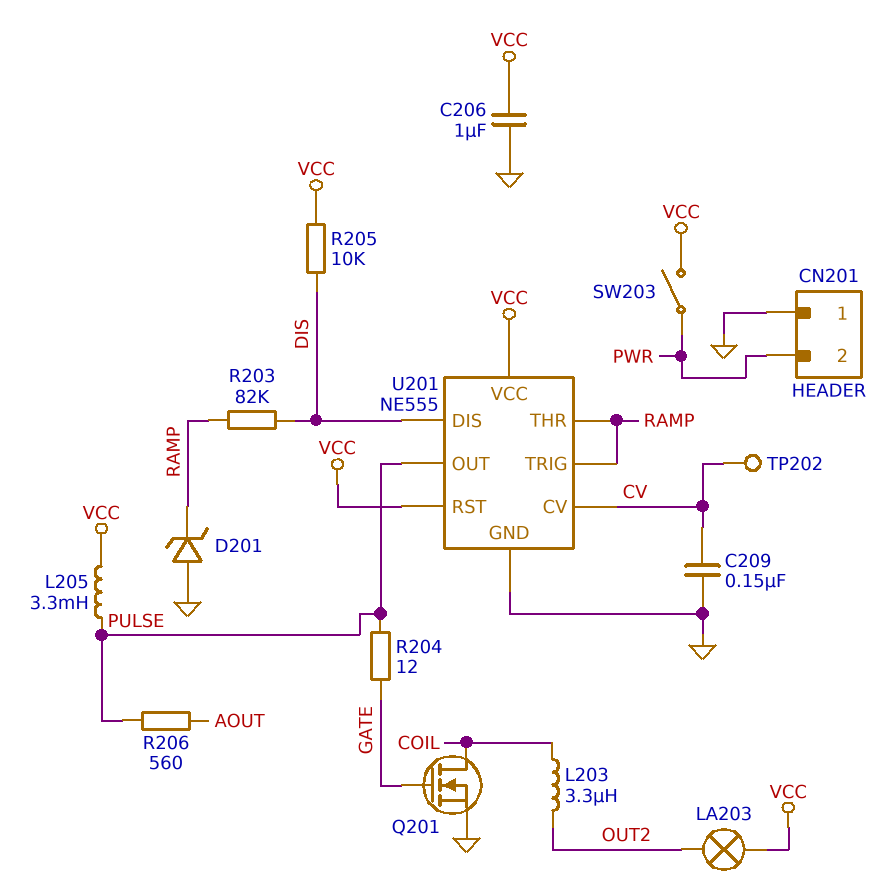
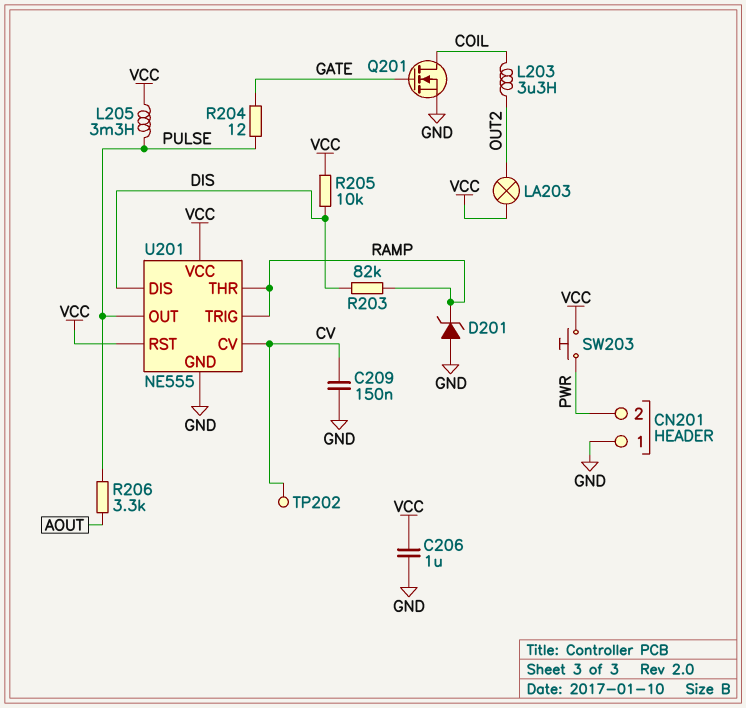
R206: 560 (AOUT, PULSE) -> 3.3k (AOUT, PULSE)
SW203: switch (PWR, VCC) -> button (PWR, VCC)

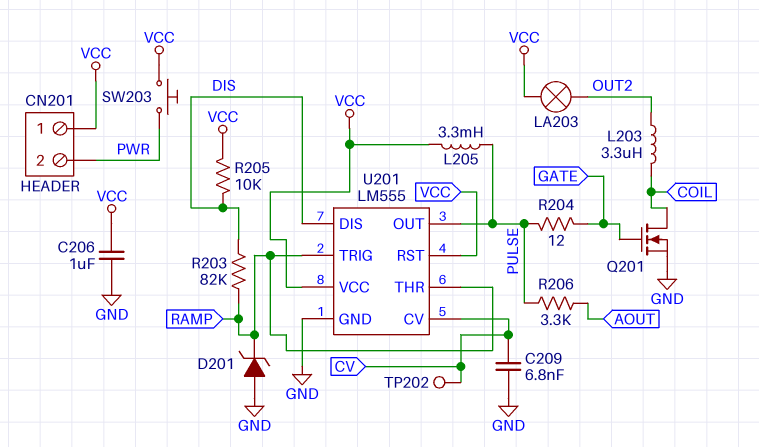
C209: 150nF (CV, GND) -> 6.8nF (CV, GND)
CN201 pin 1: GND -> VCC
U201: NE555 -> LM555

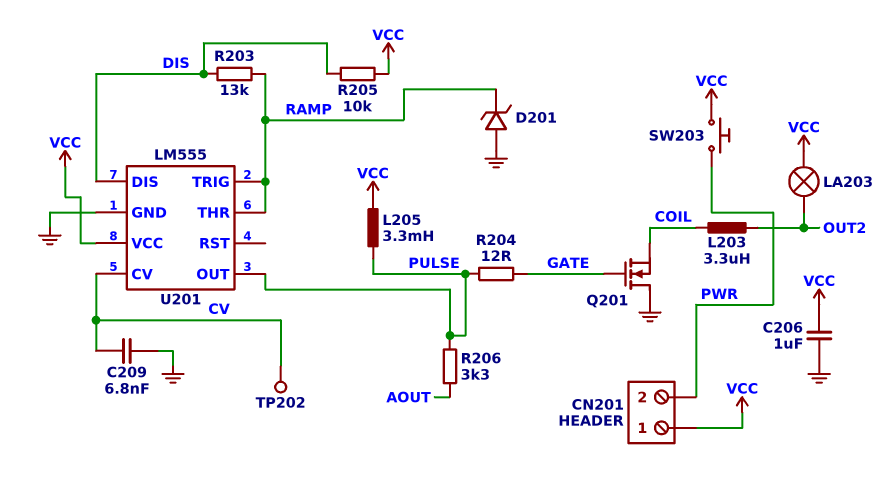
Q201: NMOS (G GATE, D COIL, S GND) -> NMOS (G GATE, D GND, S COIL)
R203: 82k (DIS, RAMP) -> 13k (DIS, RAMP)
U201 pin RST: VCC -> none

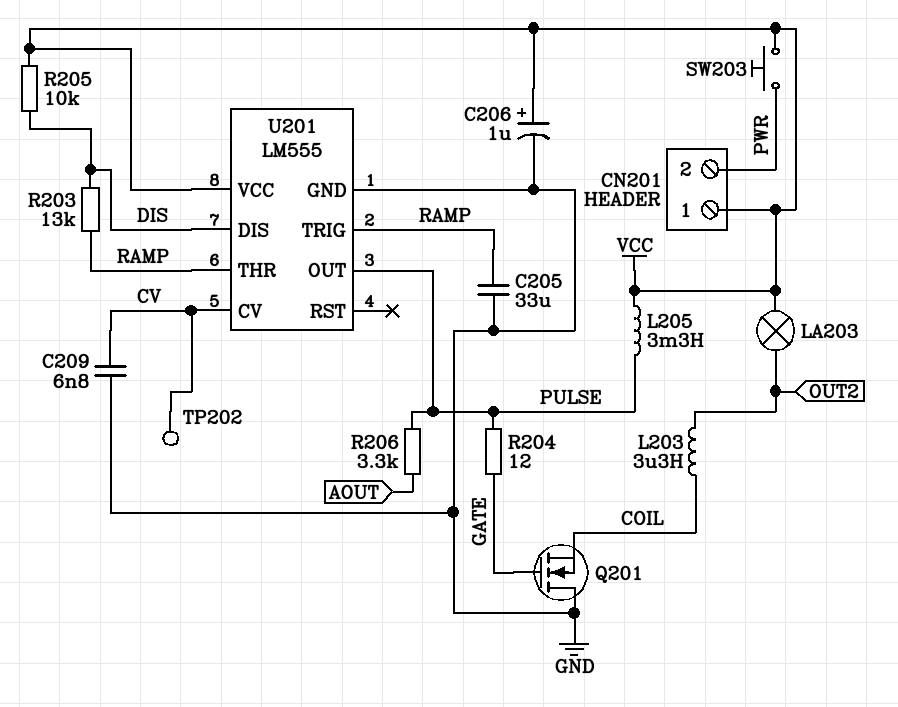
C205: none -> 33uF (GND, RAMP)
C206: 1uF (GND, VCC) -> 1uF (plus VCC, minus GND)
D201: zener (A GND, K RAMP) -> none

